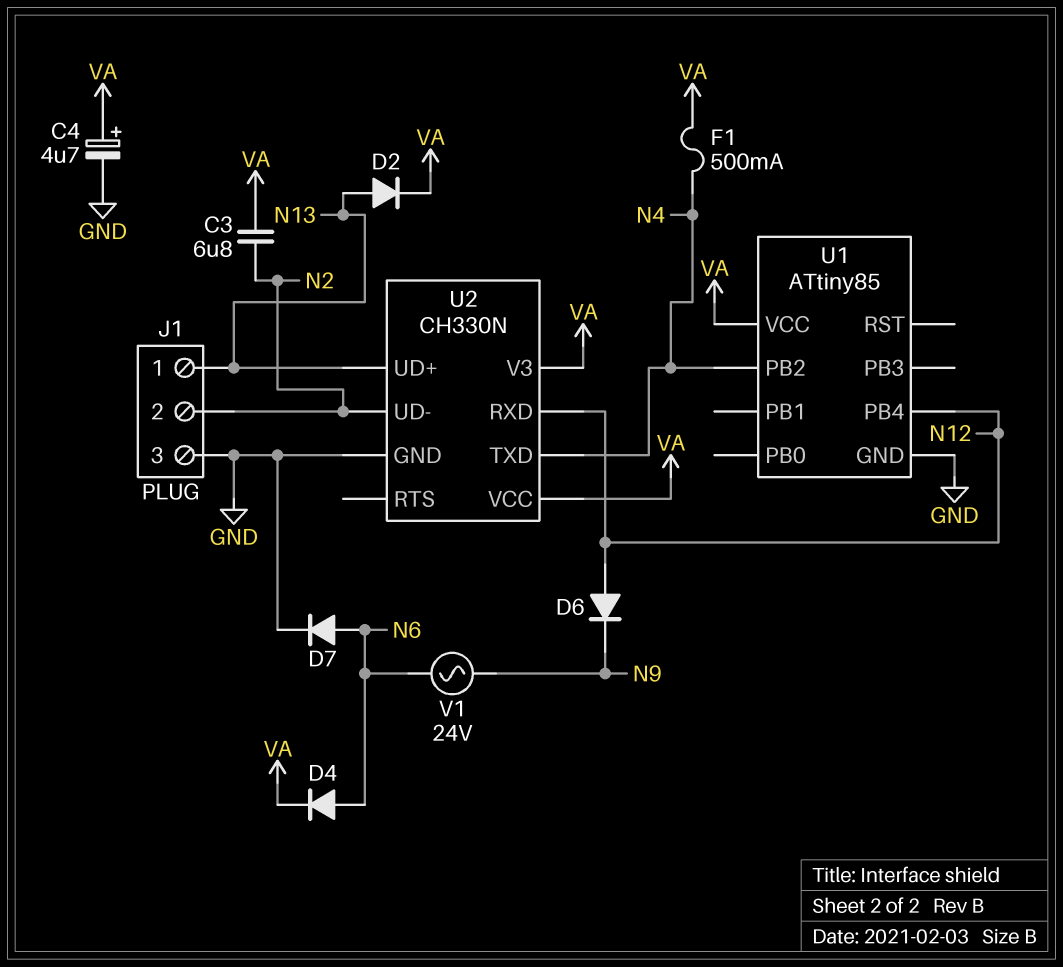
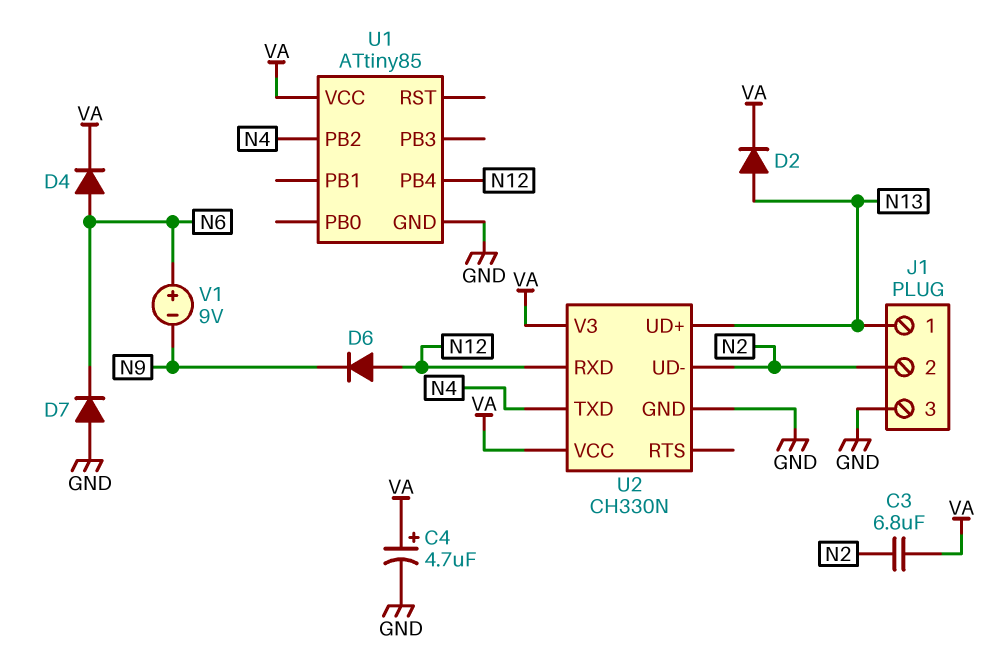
D7: diode (A N6, K GND) -> diode (A GND, K N6)
F1: 500mA (N4, VA) -> none
V1: AC 24V (N6, N9) -> 9V (plus N6, minus N9)

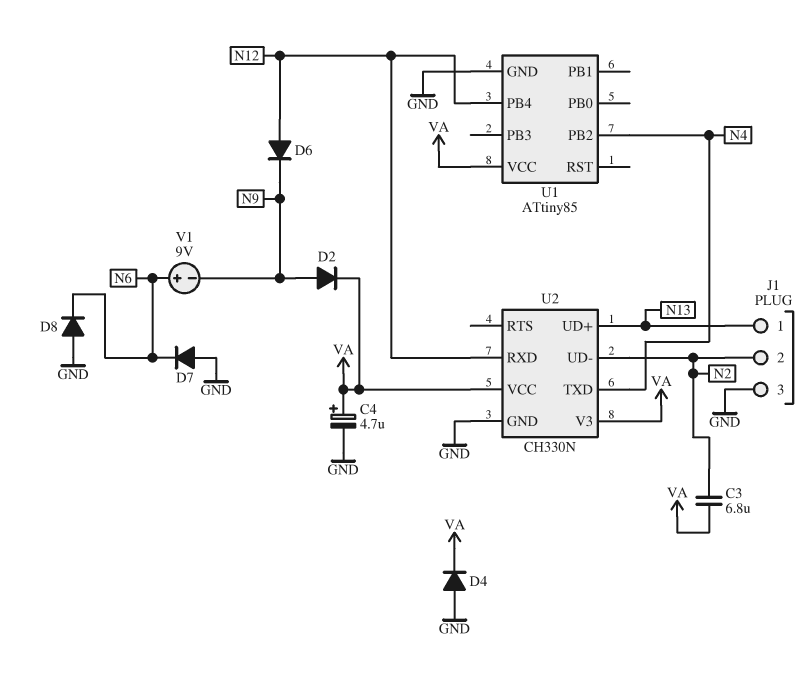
D2: diode (A N13, K VA) -> diode (A N9, K VA)
D4: diode (A N6, K VA) -> diode (A GND, K VA)
D8: none -> diode (A GND, K N6)

